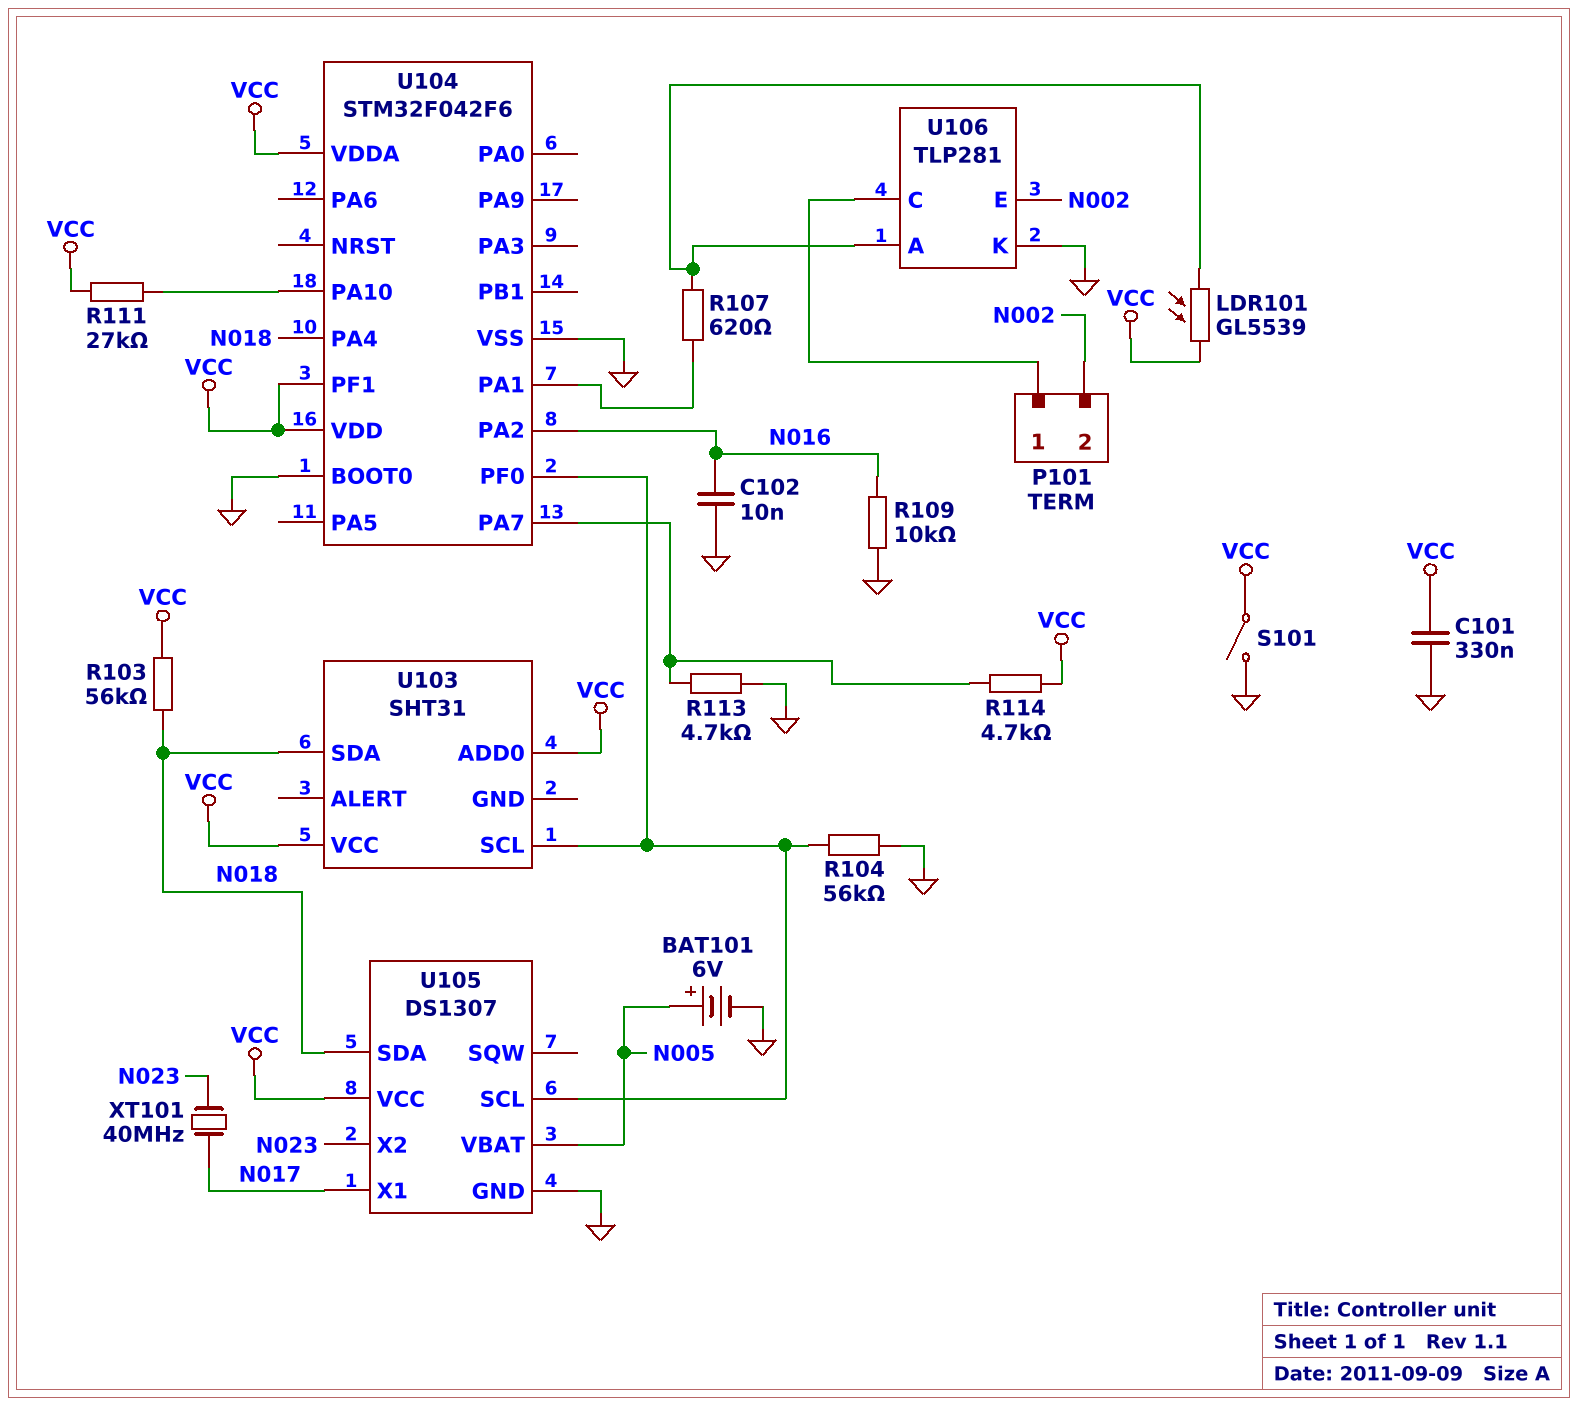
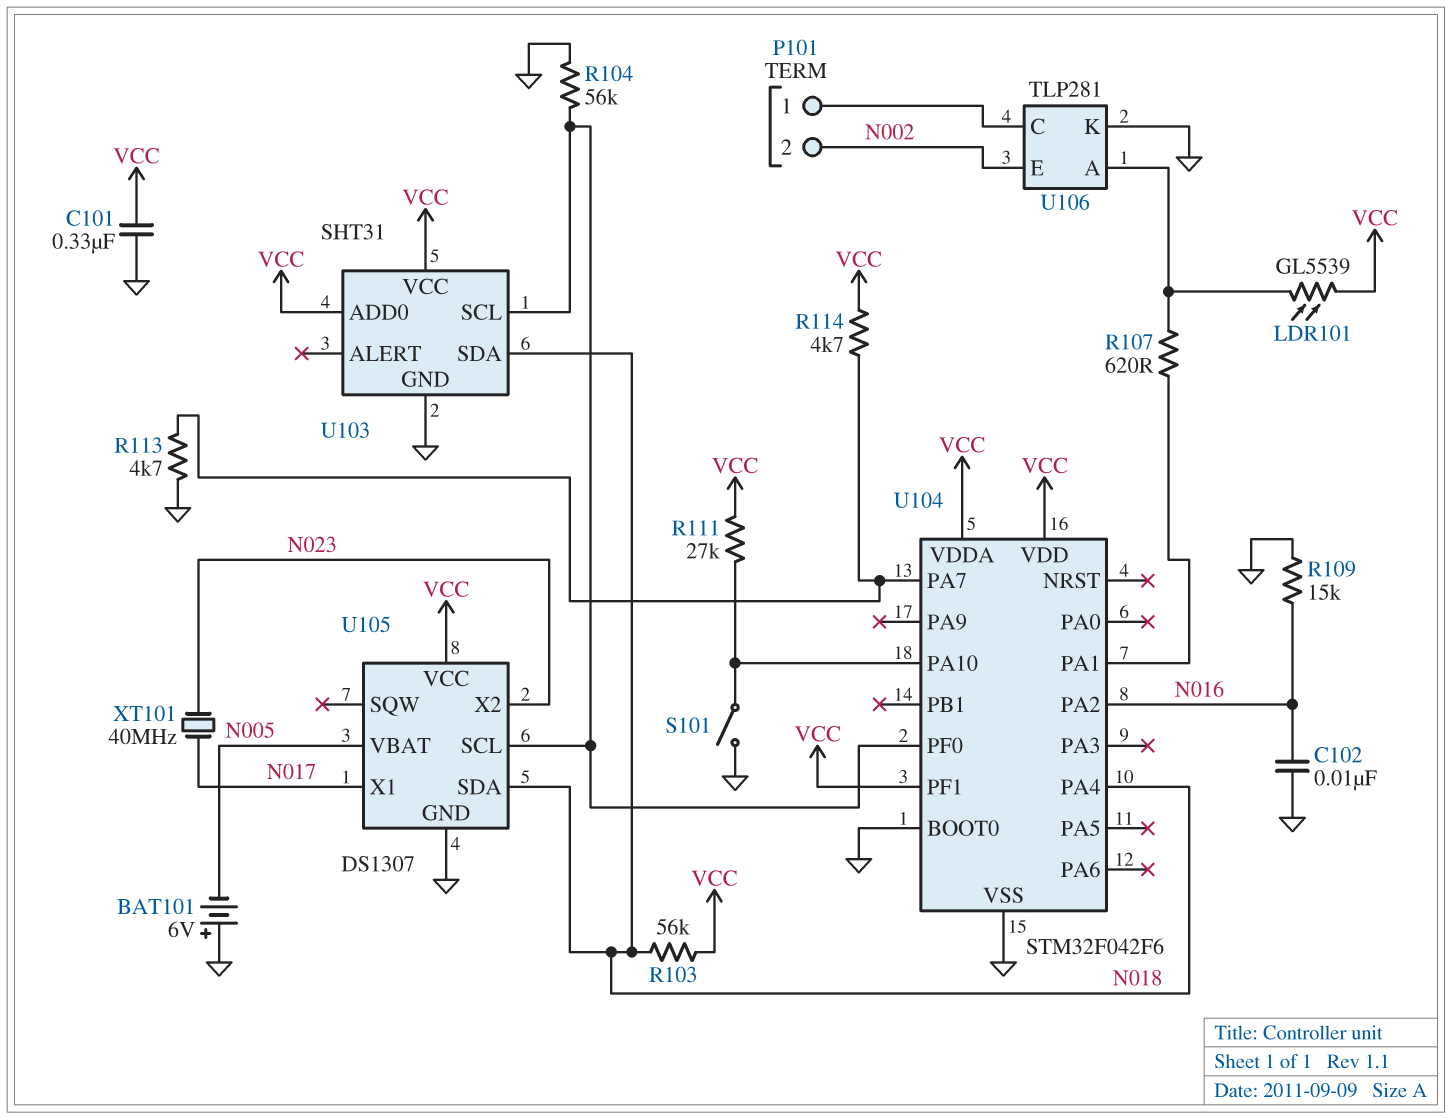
BAT101: 6V (plus N005, minus GND) -> 6V (plus GND, minus N005)
R109: 10k (GND, N016) -> 15k (GND, N016)
S101: switch (GND, VCC) -> switch (GND, U104/PA10)
U103 pin GND: none -> GND

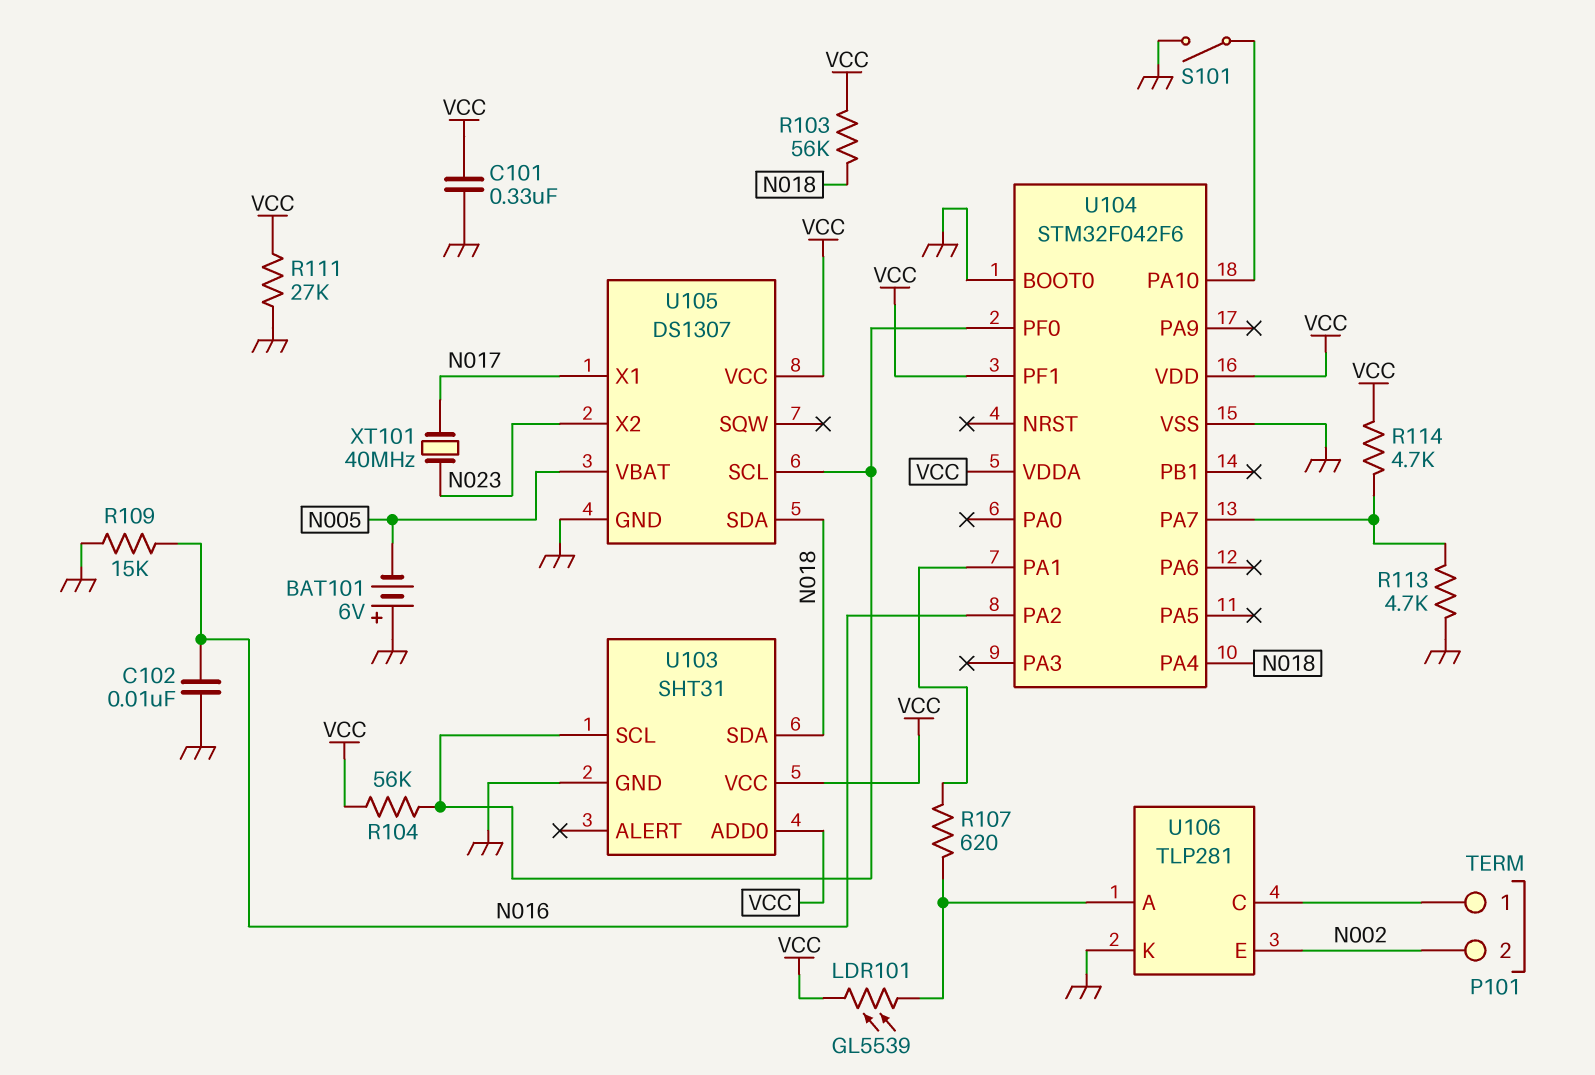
R104: 56k (GND, U103/SCL) -> 56k (U103/SCL, VCC)
R111: 27k (U104/PA10, VCC) -> 27k (GND, VCC)

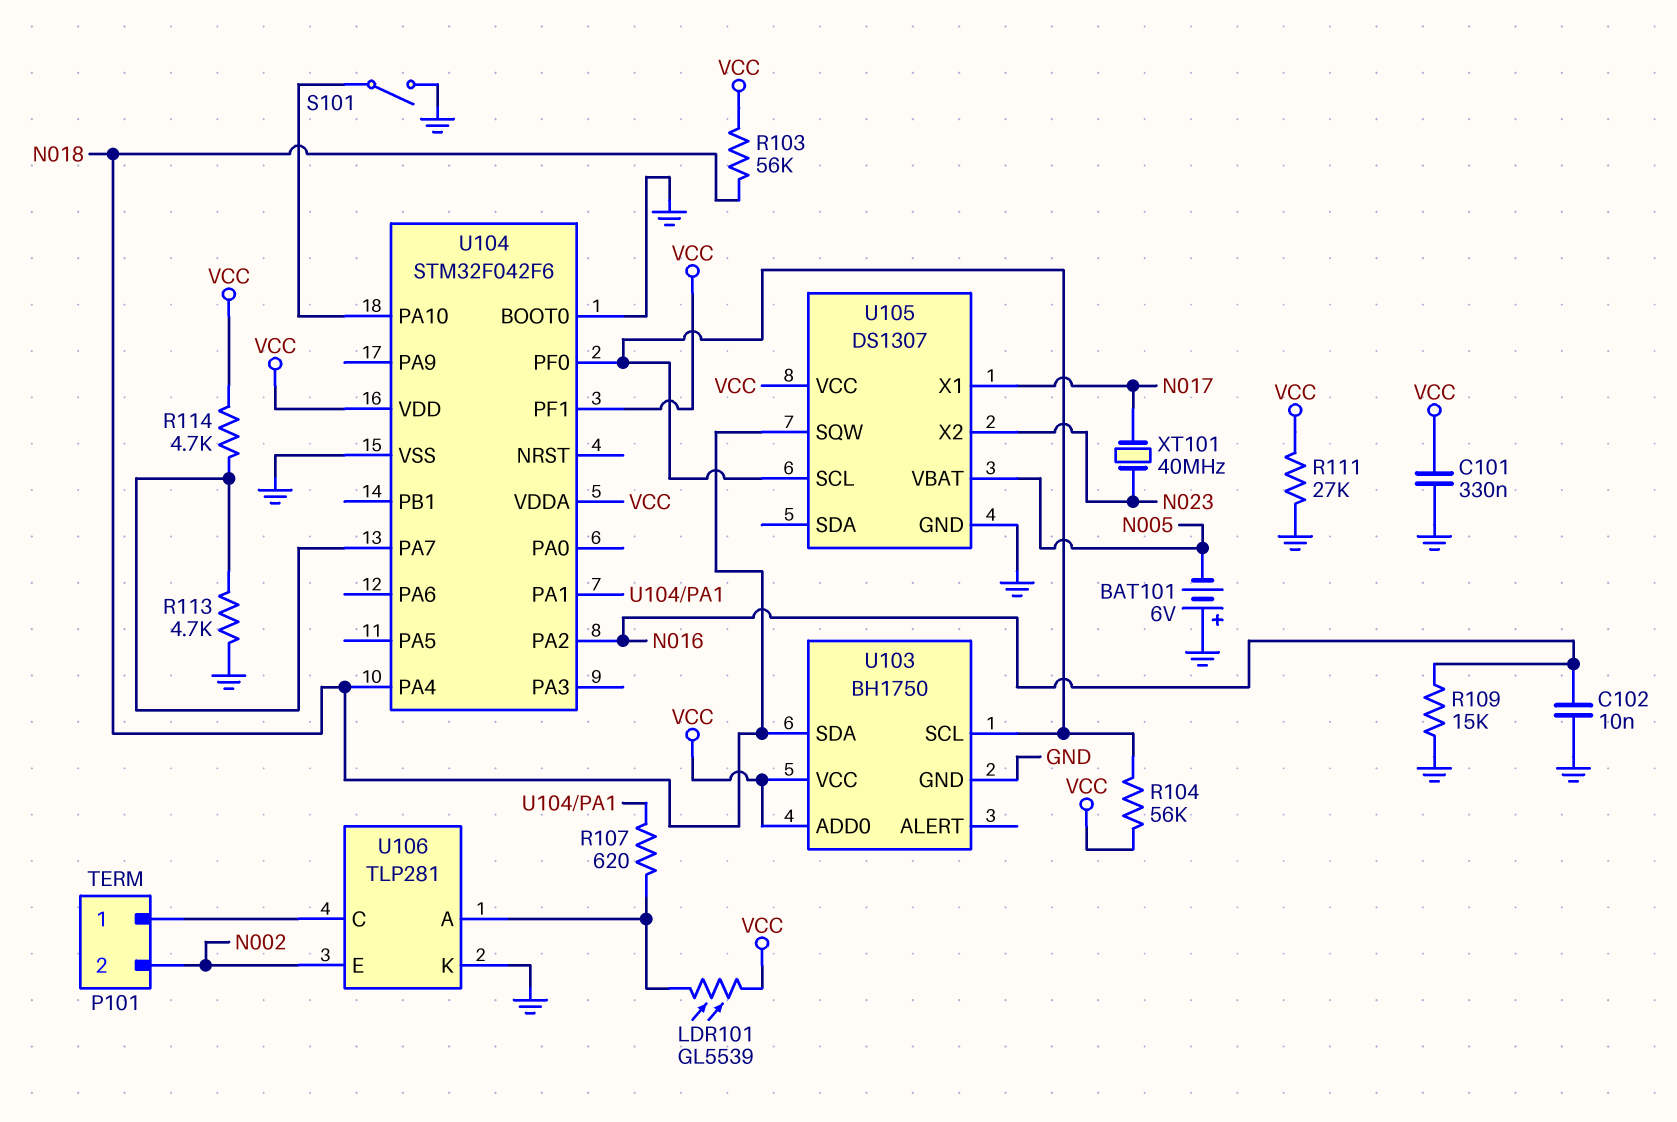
U103: SHT31 -> BH1750
U105 pin SDA: N018 -> none
U105 pin SQW: none -> N018

